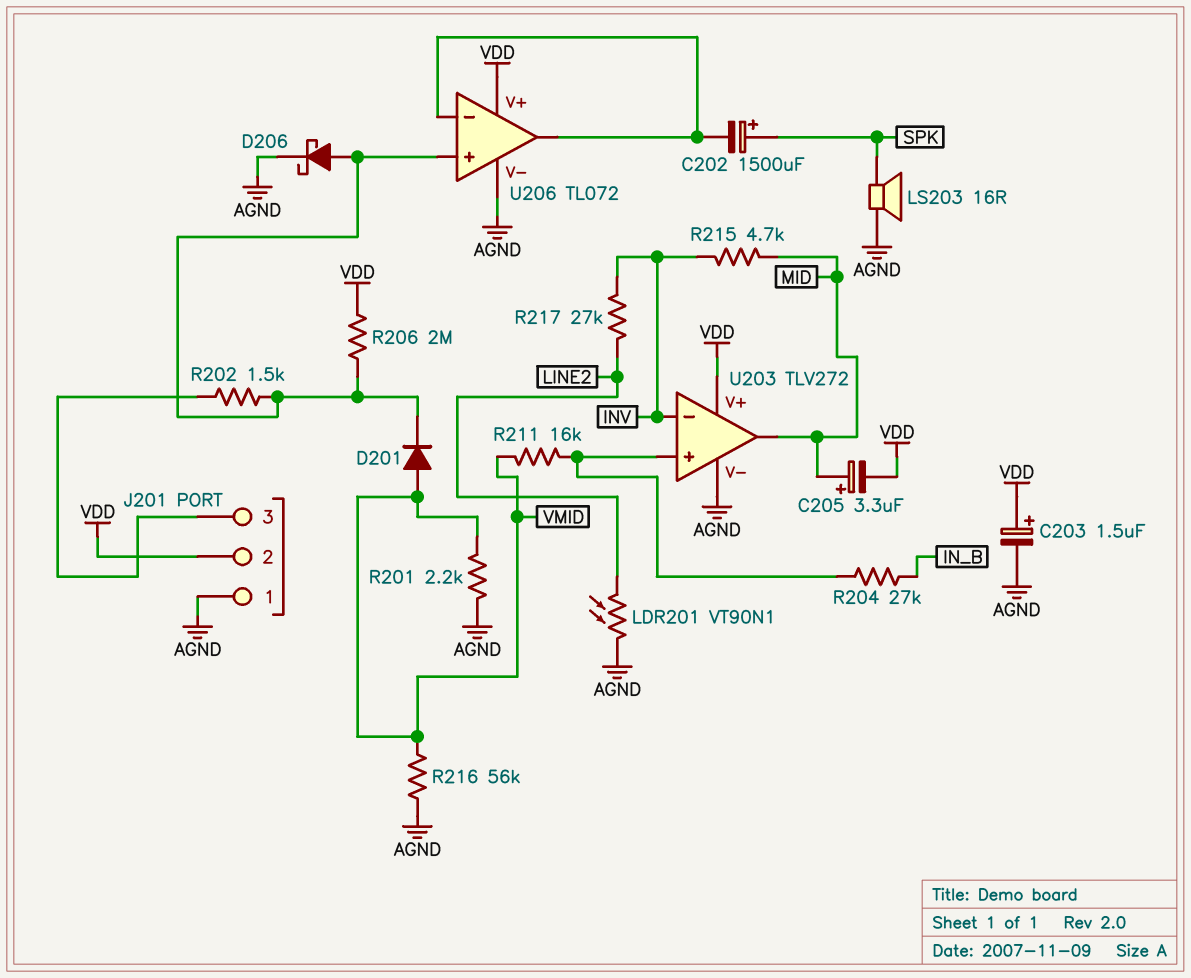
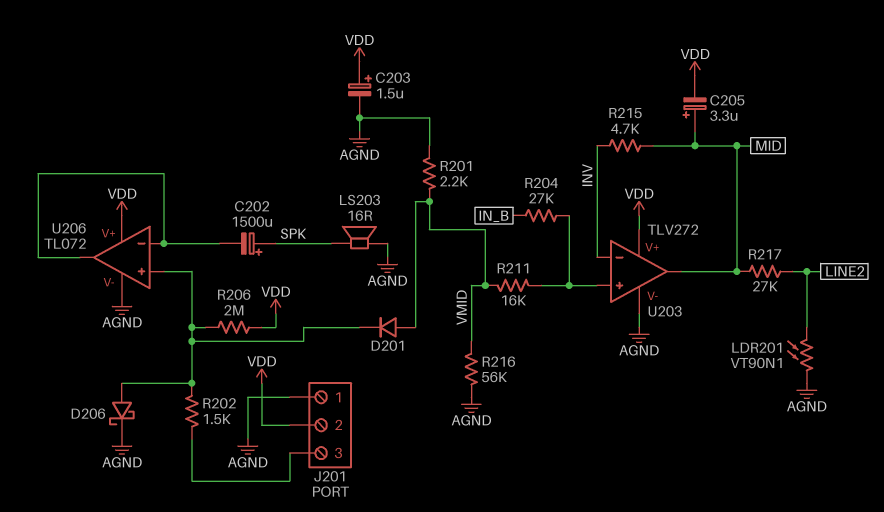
R217: 27k (INV, LINE2) -> 27k (LINE2, MID)

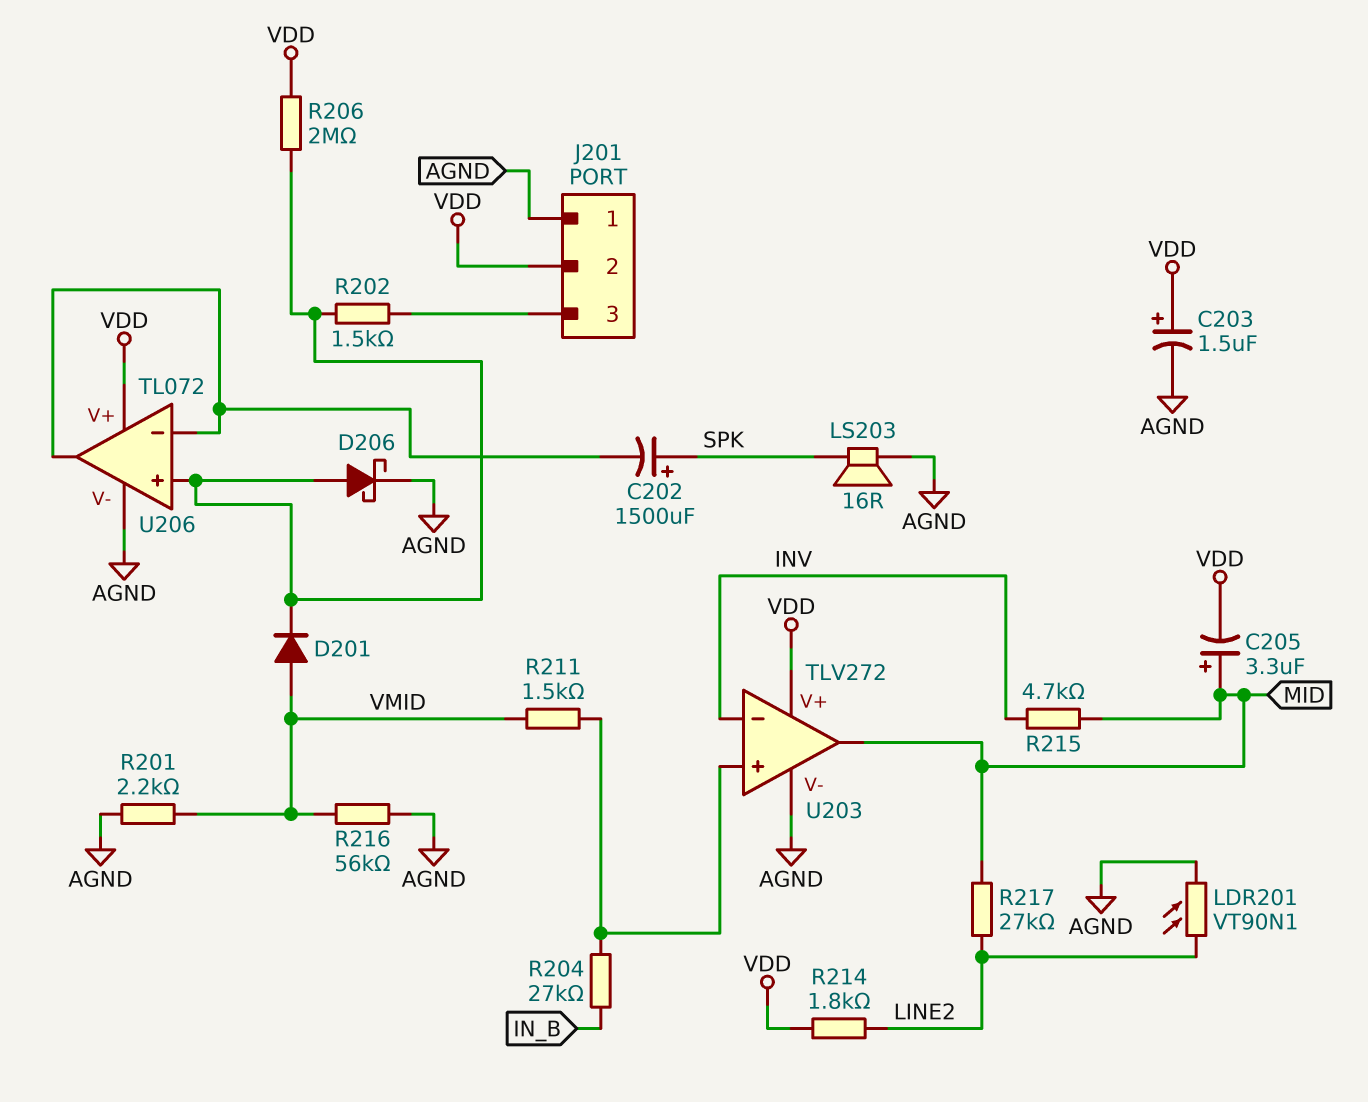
R211: 16k (U203/in+, VMID) -> 1.5k (U203/in+, VMID)
R214: none -> 1.8k (LINE2, VDD)

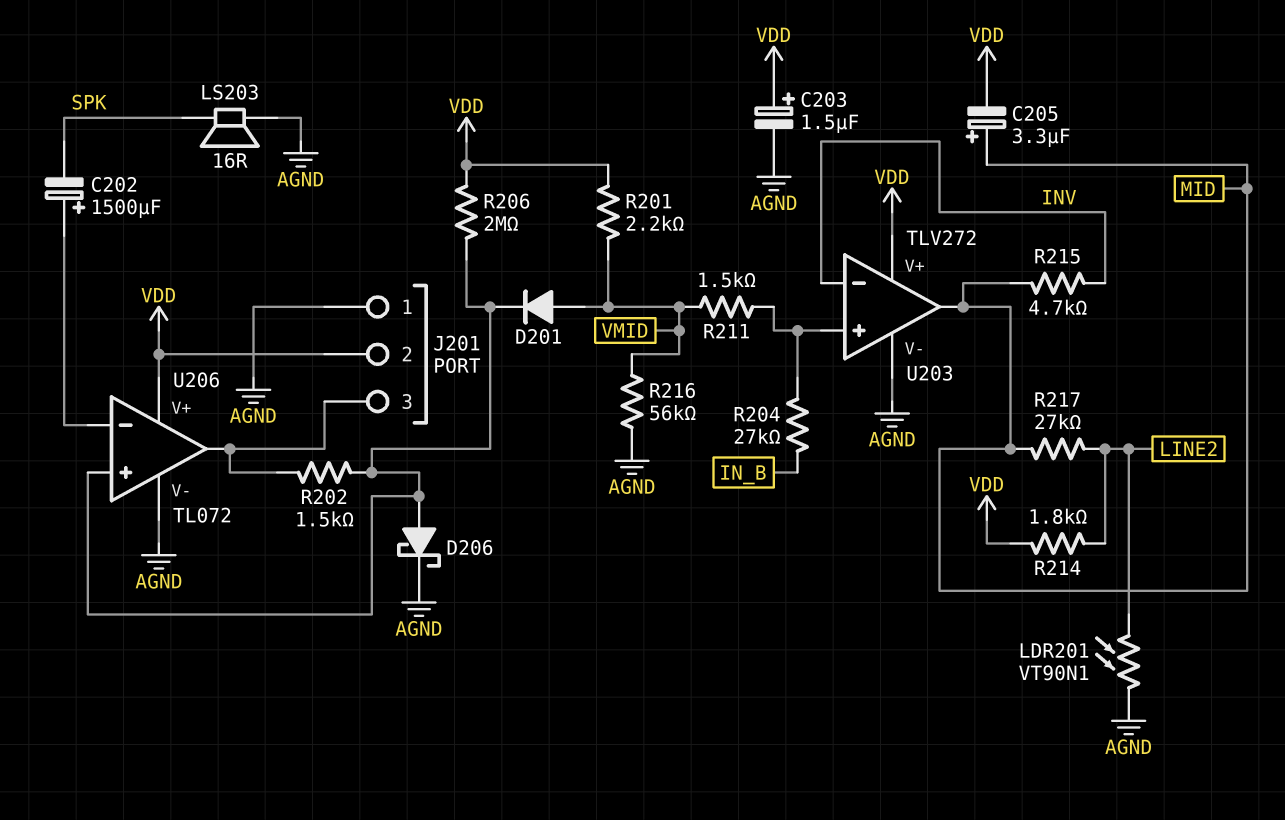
C202: 1500uF (plus SPK, minus U206/in-) -> 1500uF (plus U206/in-, minus SPK)
R201: 2.2k (AGND, VMID) -> 2.2k (VDD, VMID)
U206 pin out: U206/in- -> J201/3

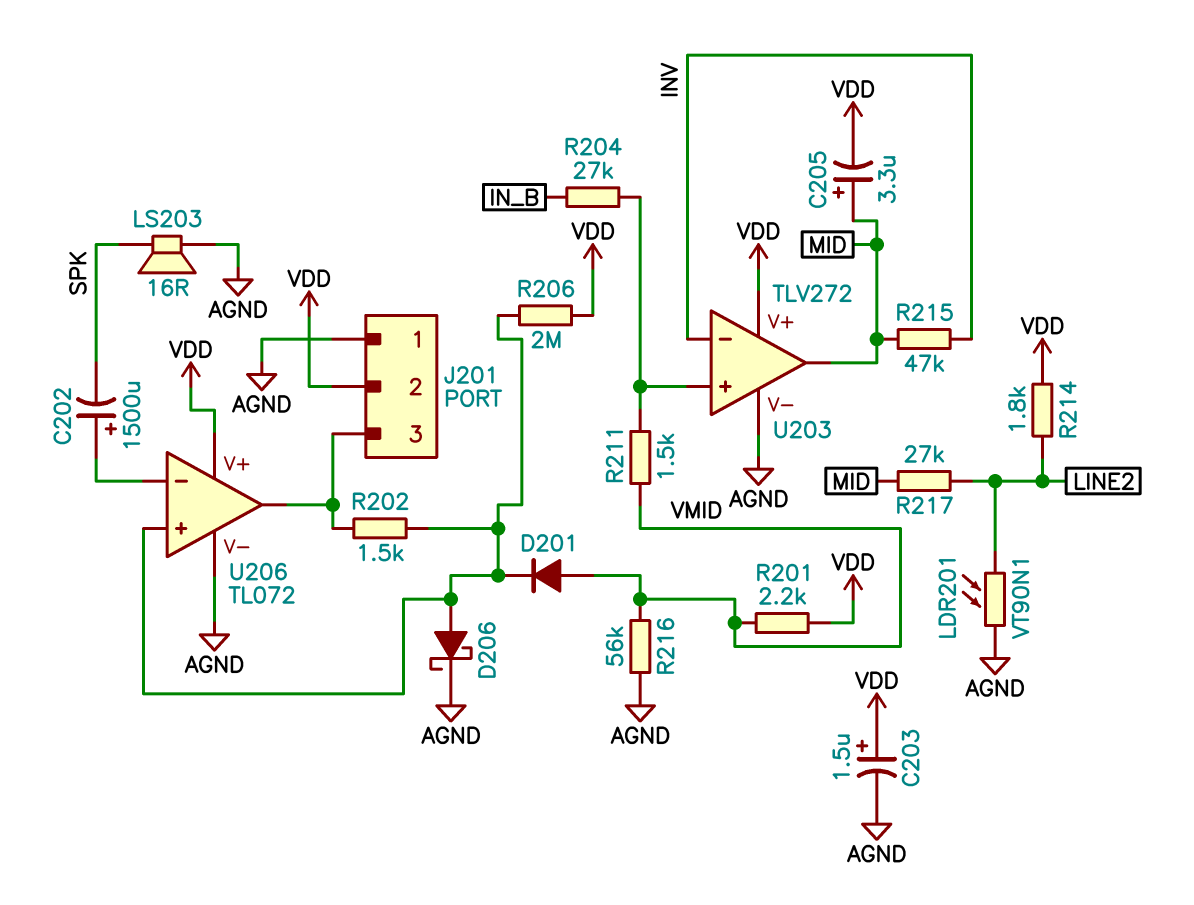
R215: 4.7k (INV, MID) -> 47k (INV, MID)

